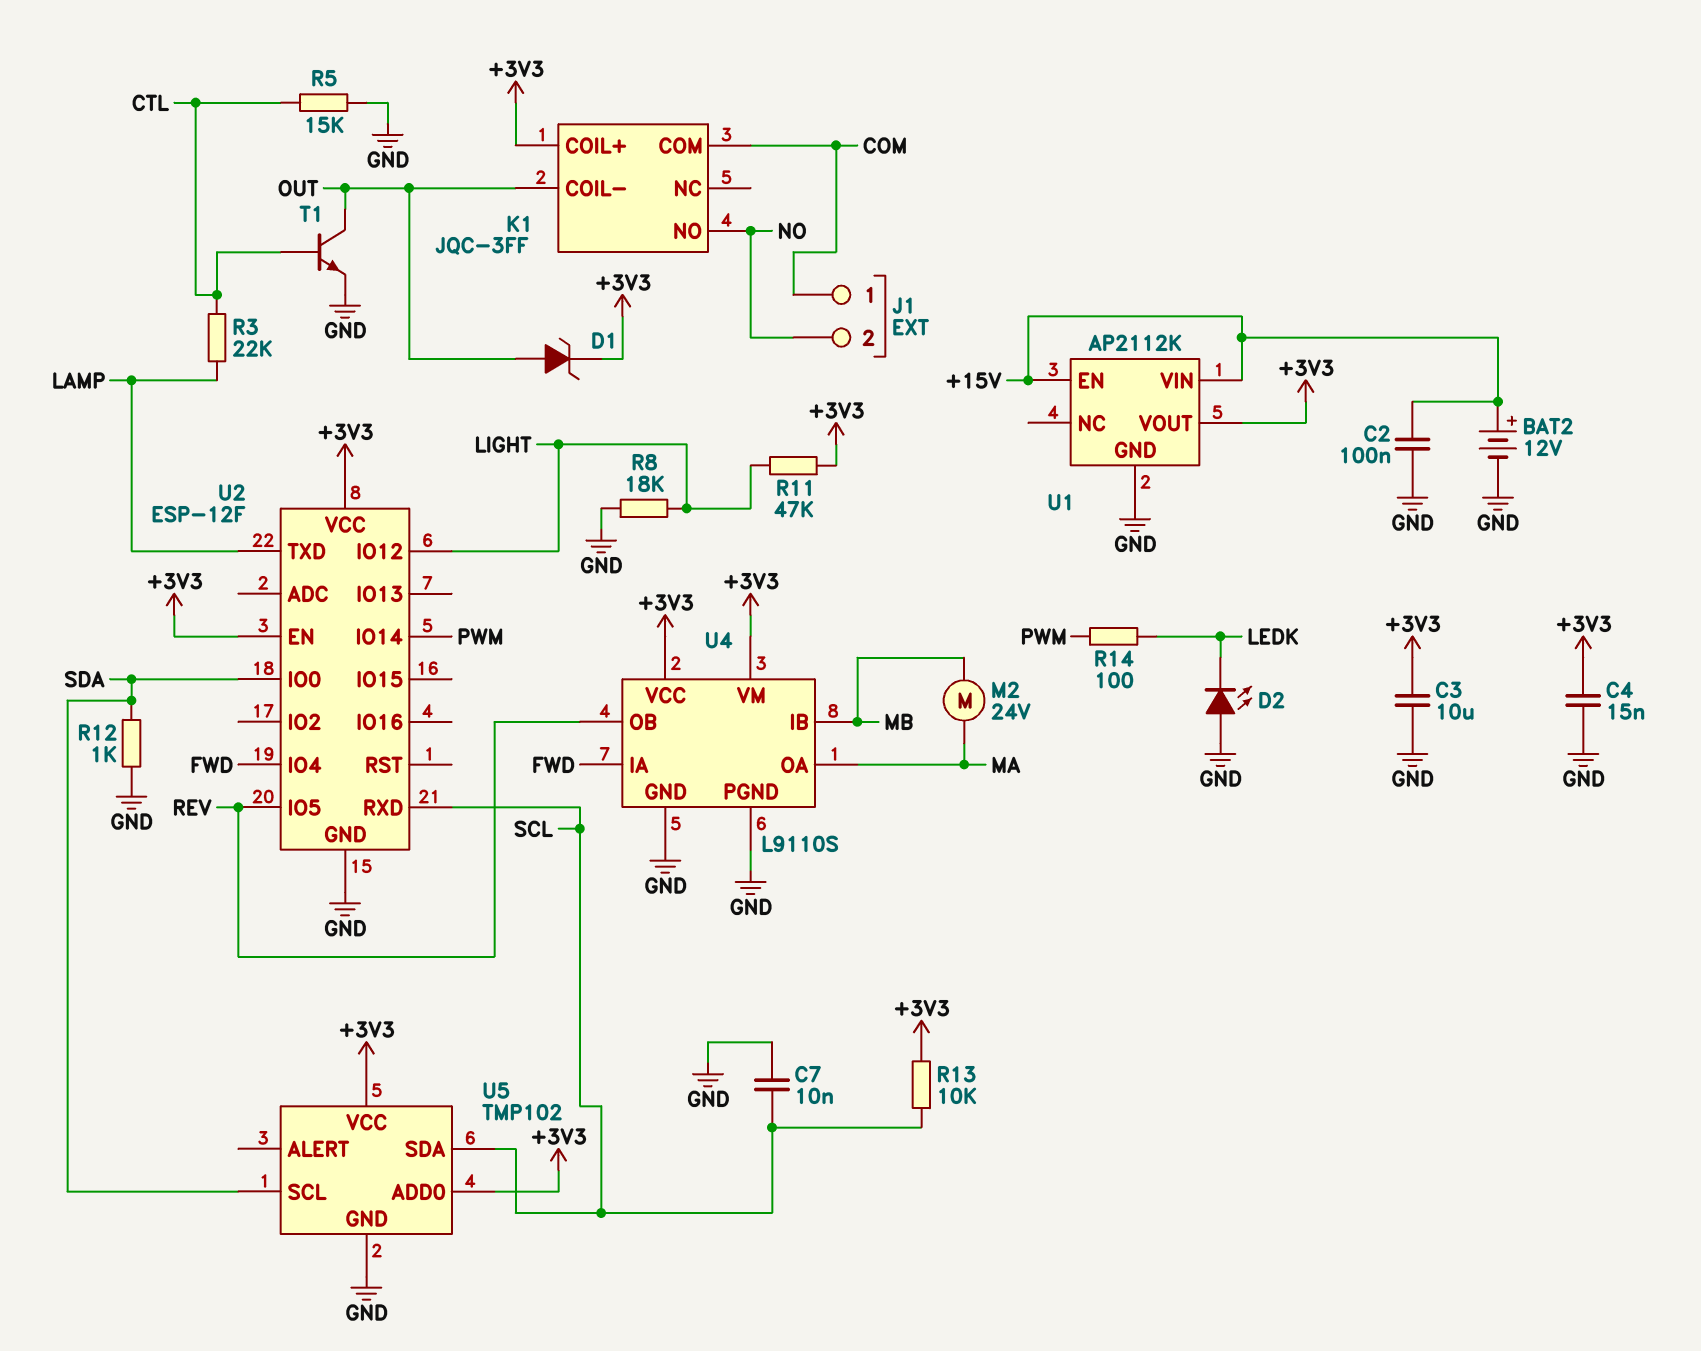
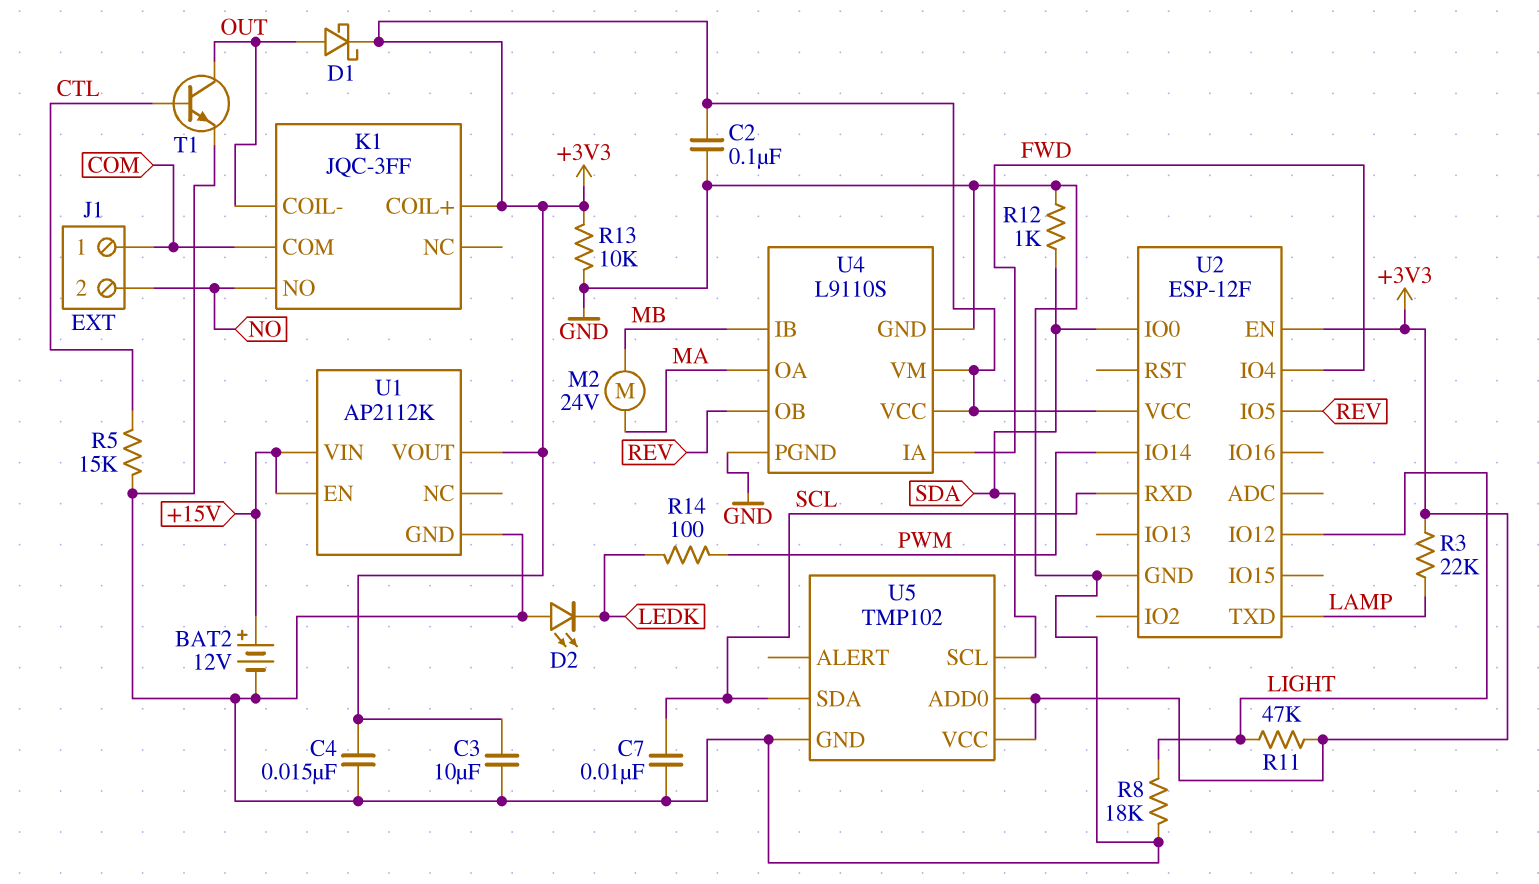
C2: 100nF (+15V, GND) -> 100nF (+3V3, GND)
D1: zener (A OUT, K +3V3) -> schottky (A OUT, K +3V3)
R3: 22k (CTL, LAMP) -> 22k (+3V3, LAMP)
R13: 10k (+3V3, SCL) -> 10k (+3V3, GND)

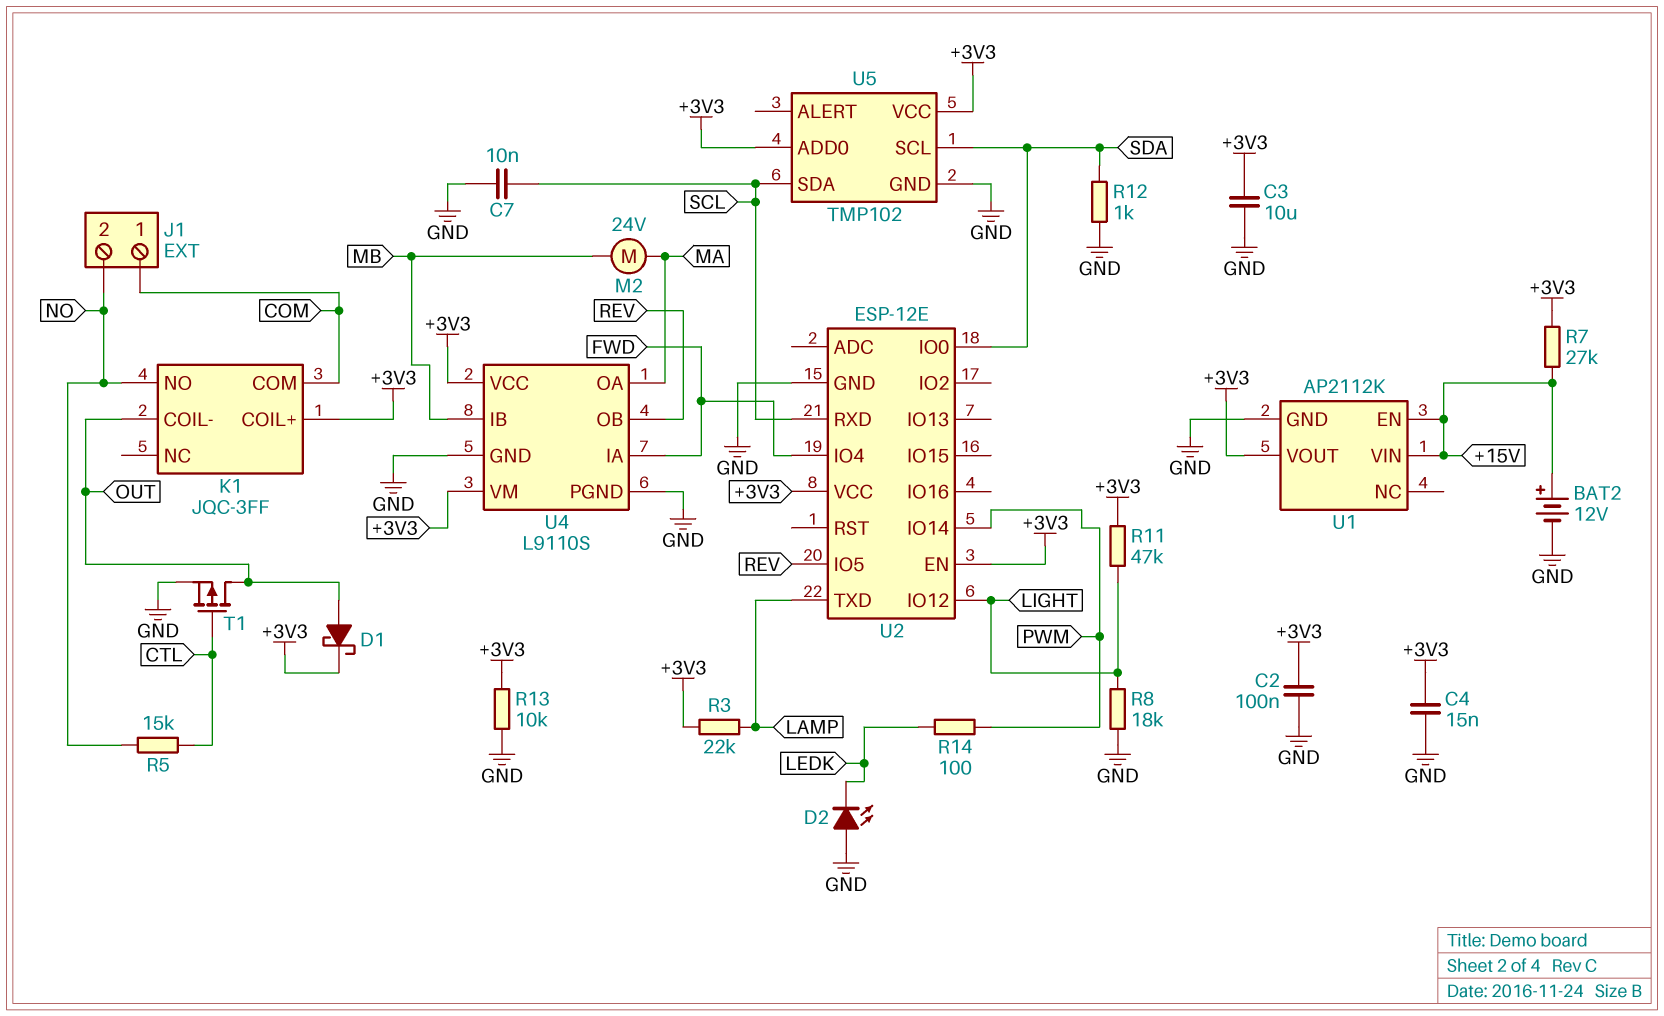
R5: 15k (CTL, GND) -> 15k (CTL, NO)
R7: none -> 27k (+3V3, +15V)
T1: NPN (B CTL, C OUT, E GND) -> PMOS (G CTL, D OUT, S GND)
U2: ESP-12F -> ESP-12E

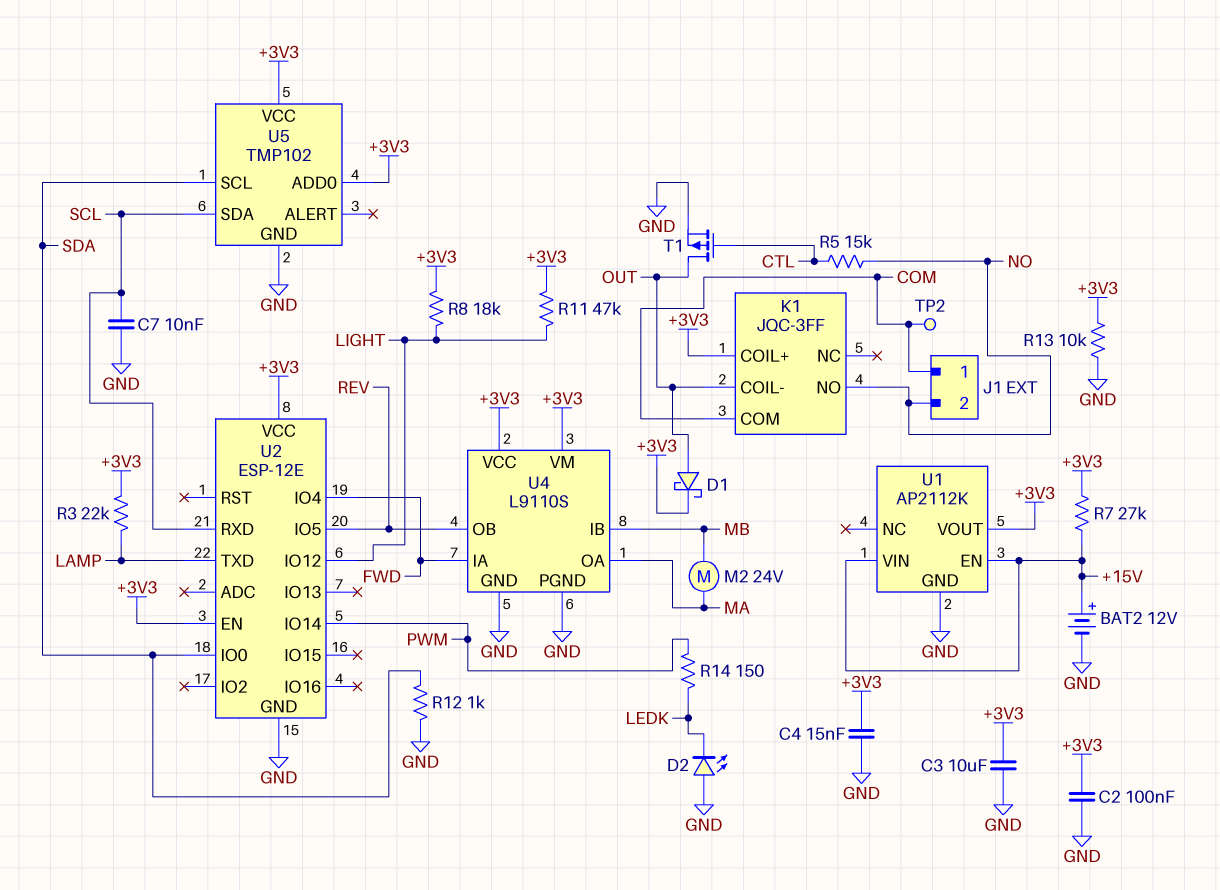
R8: 18k (GND, LIGHT) -> 18k (+3V3, LIGHT)
R14: 100 (LEDK, PWM) -> 150 (LEDK, PWM)
TP2: none -> test point (COM)

